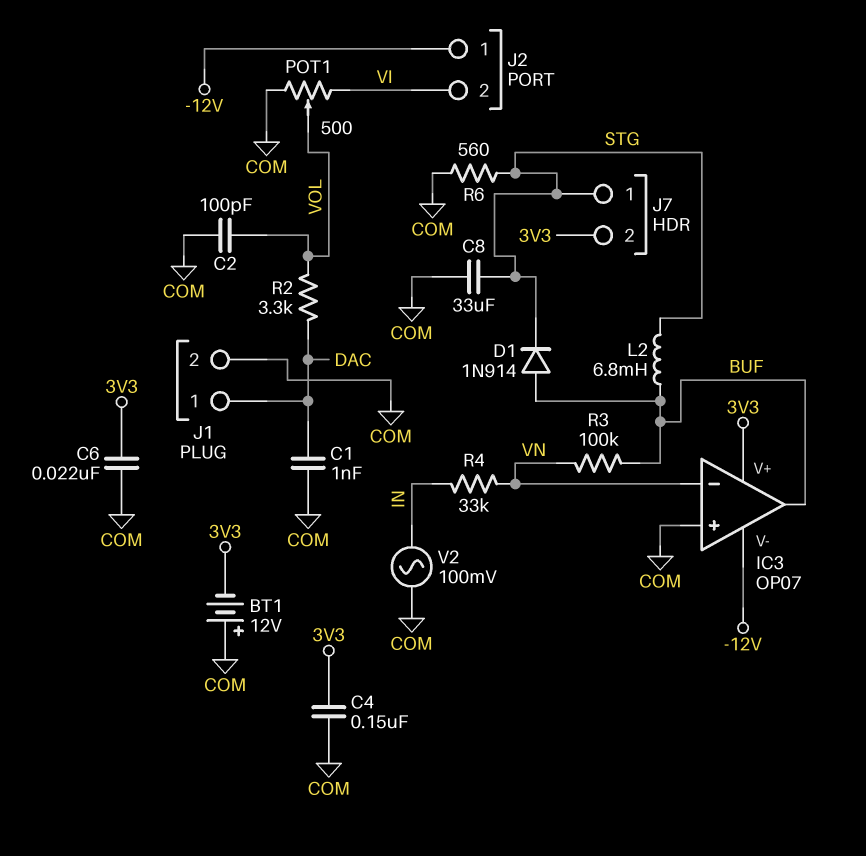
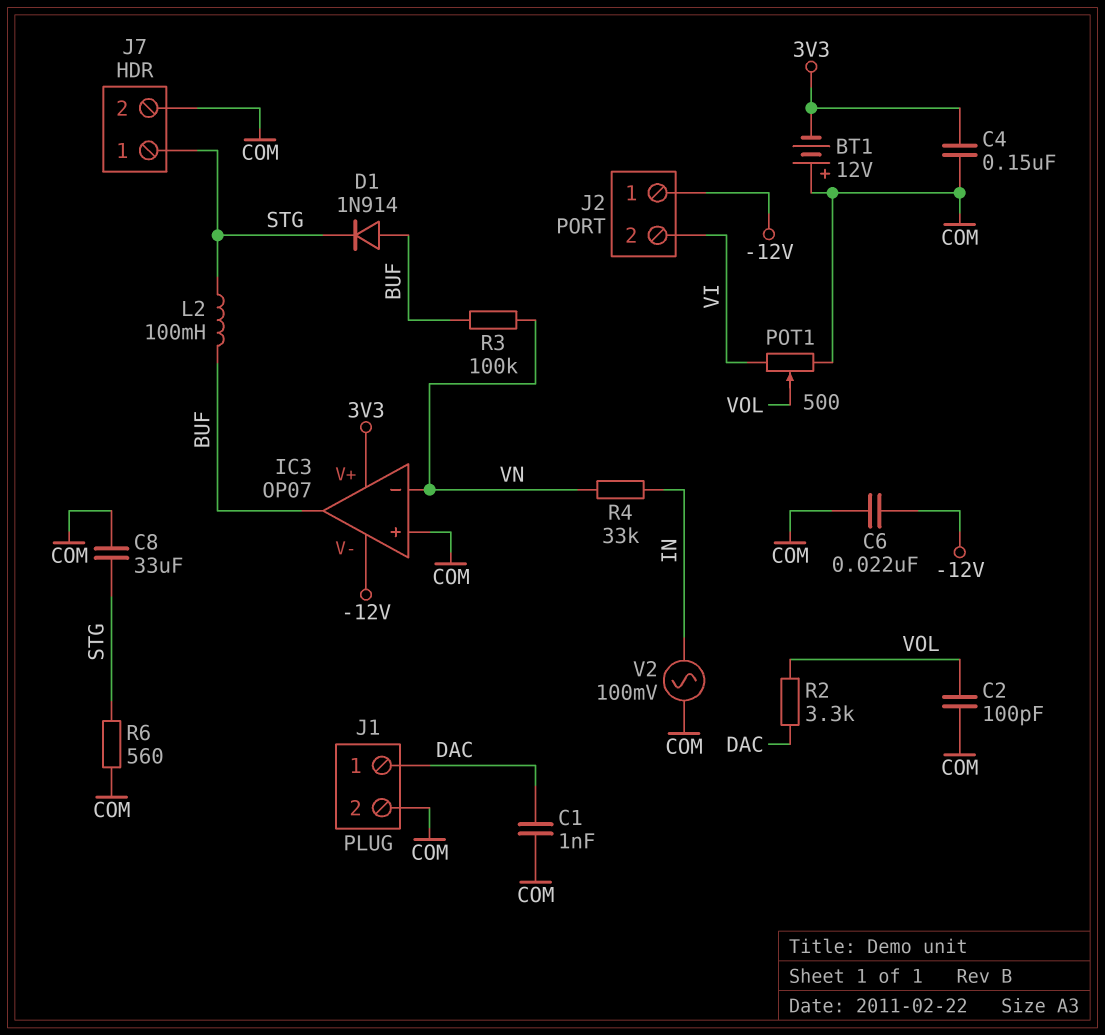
C6: 22nF (3V3, COM) -> 22nF (-12V, COM)
J7 pin 2: 3V3 -> COM
L2: 6.8mH (BUF, STG) -> 100mH (BUF, STG)

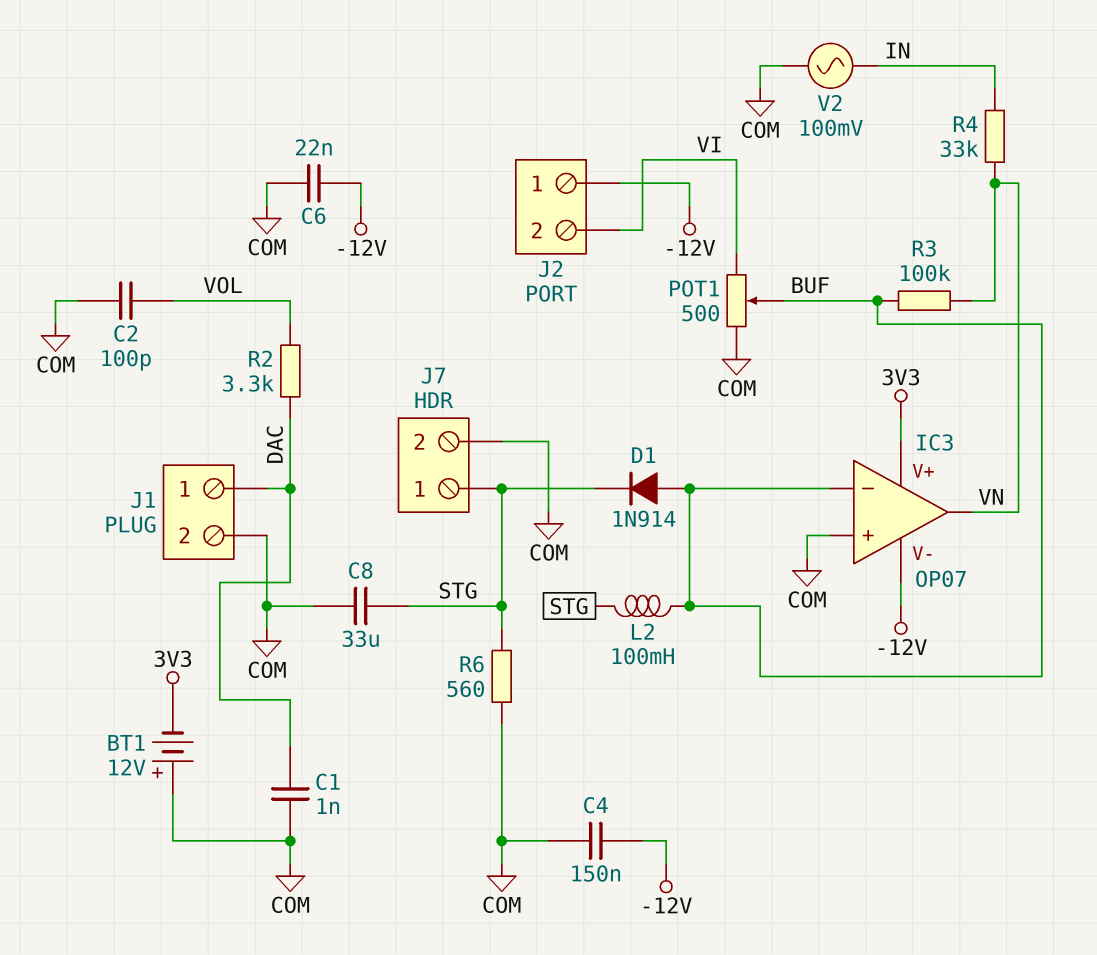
C4: 150nF (3V3, COM) -> 150nF (-12V, COM)
IC3 pin in-: VN -> BUF
IC3 pin out: BUF -> VN
POT1: 500 (COM, VI, wiper VOL) -> 500 (COM, VI, wiper BUF)

